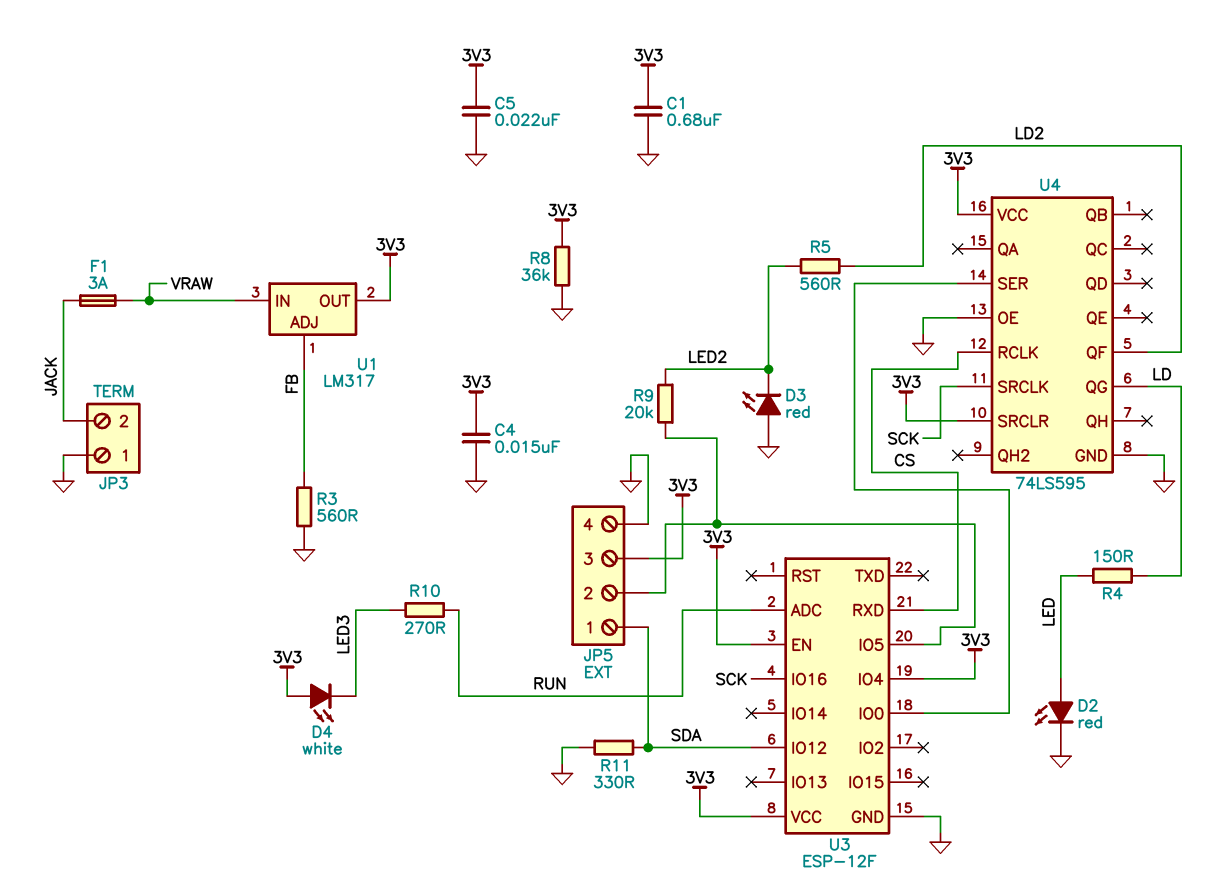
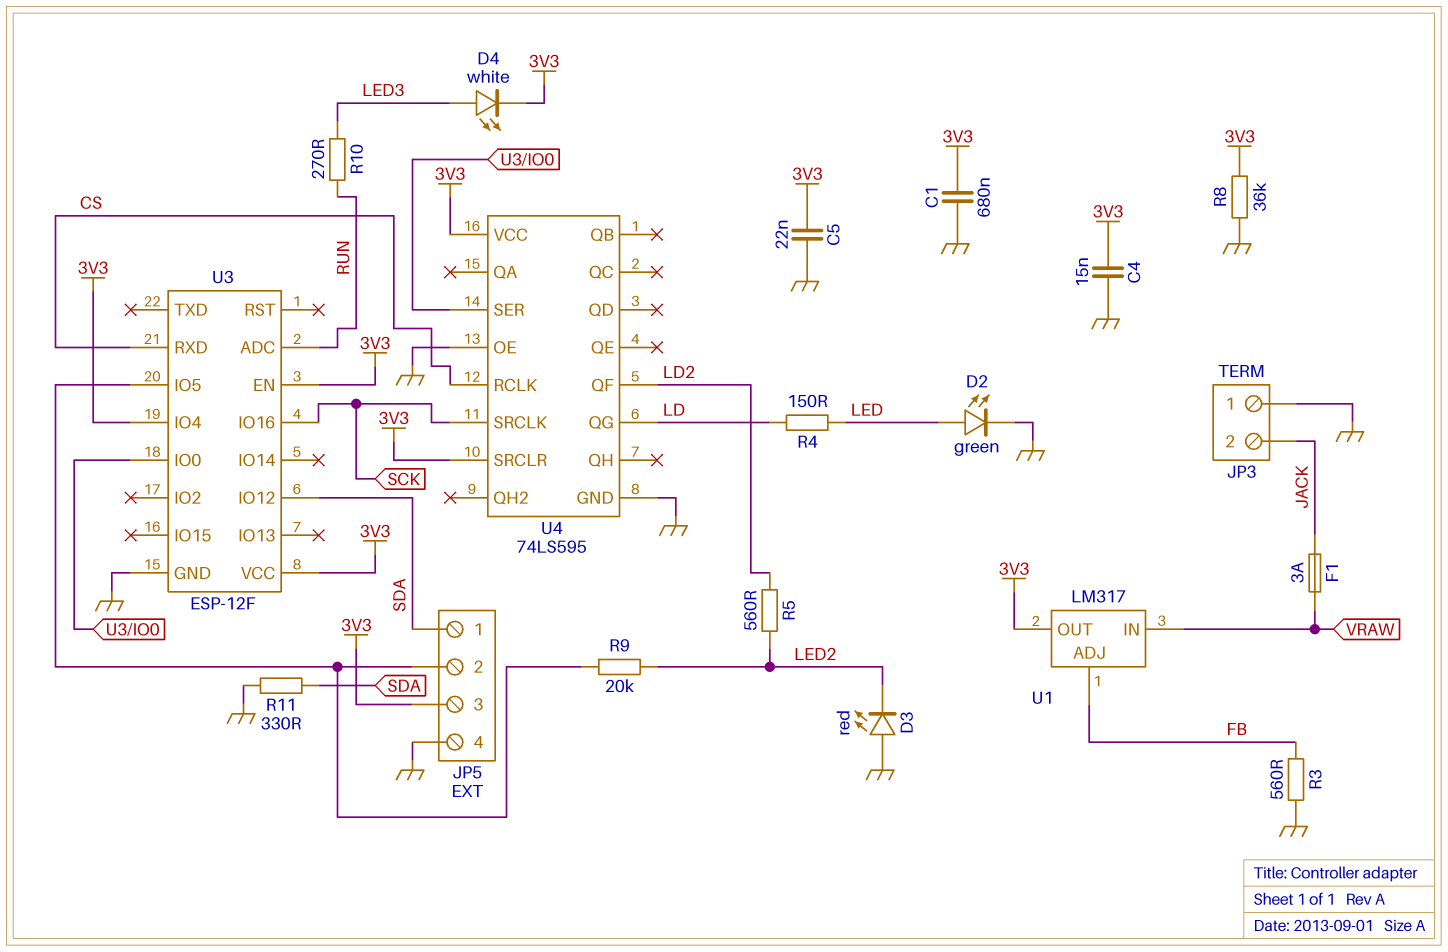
D2: LED red (A LED, K GND) -> LED green (A LED, K GND)
D4: LED white (A 3V3, K LED3) -> LED white (A LED3, K 3V3)

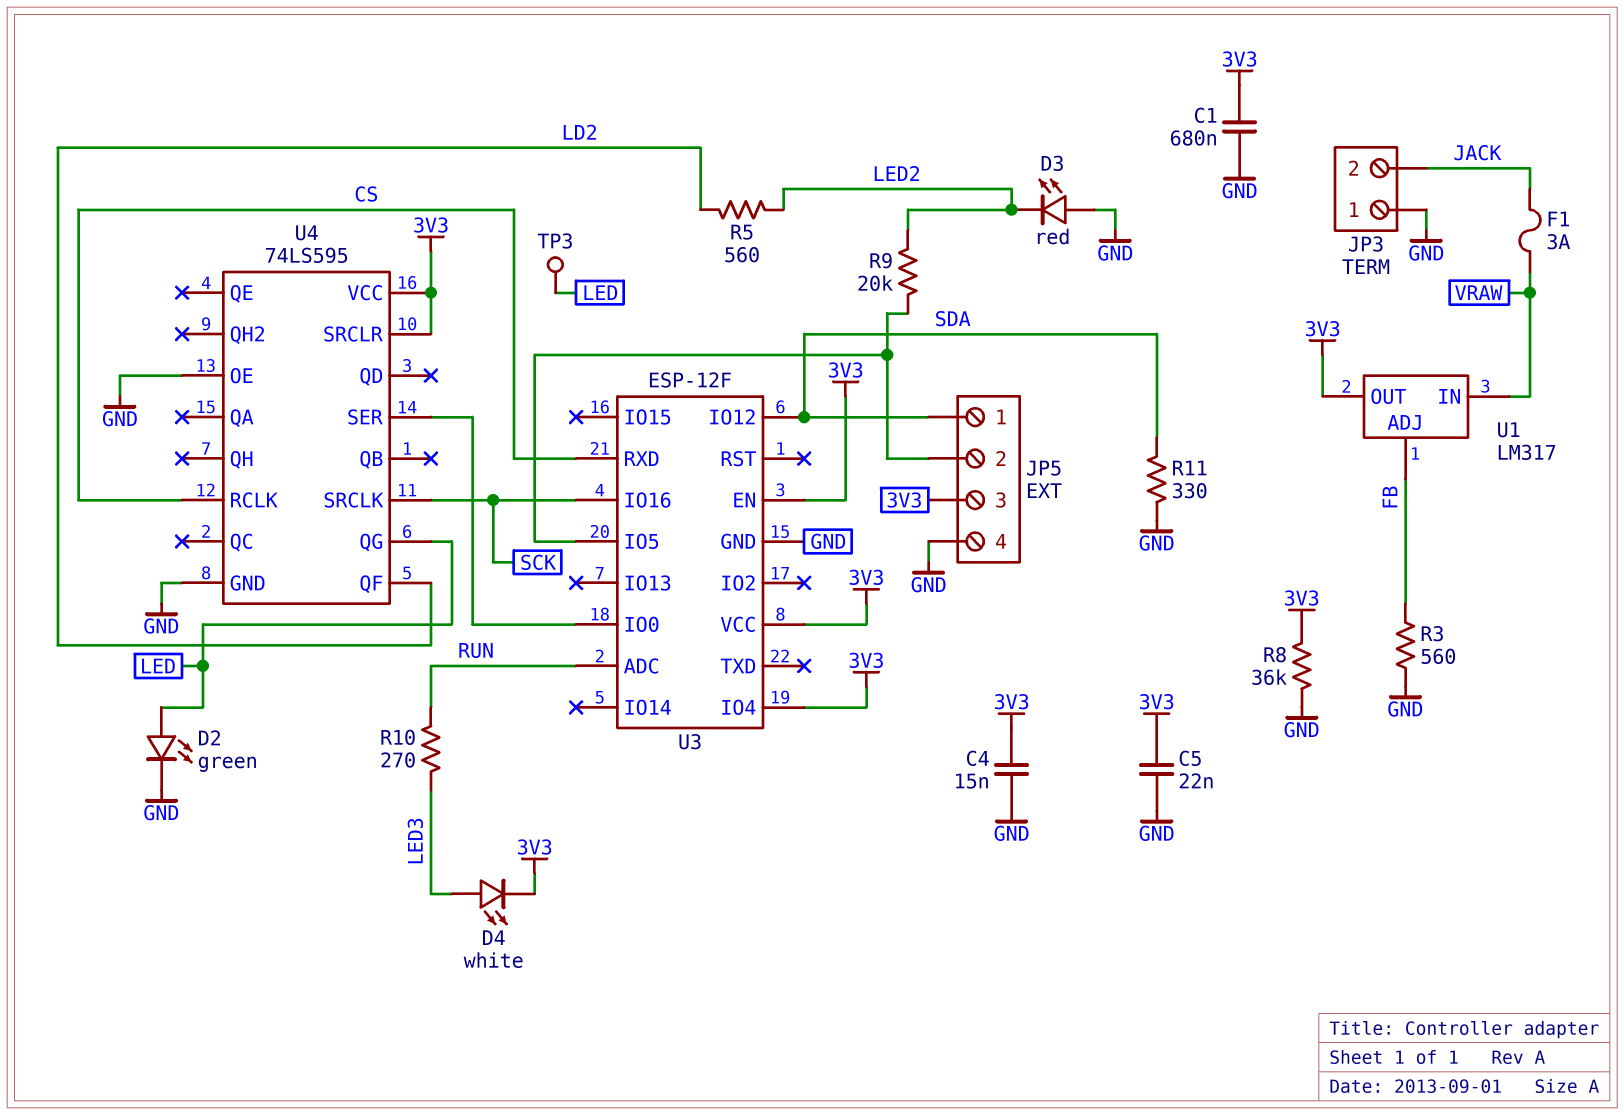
R4: 150 (LD, LED) -> none
TP3: none -> test point (LED)
U4 pin QG: LD -> LED

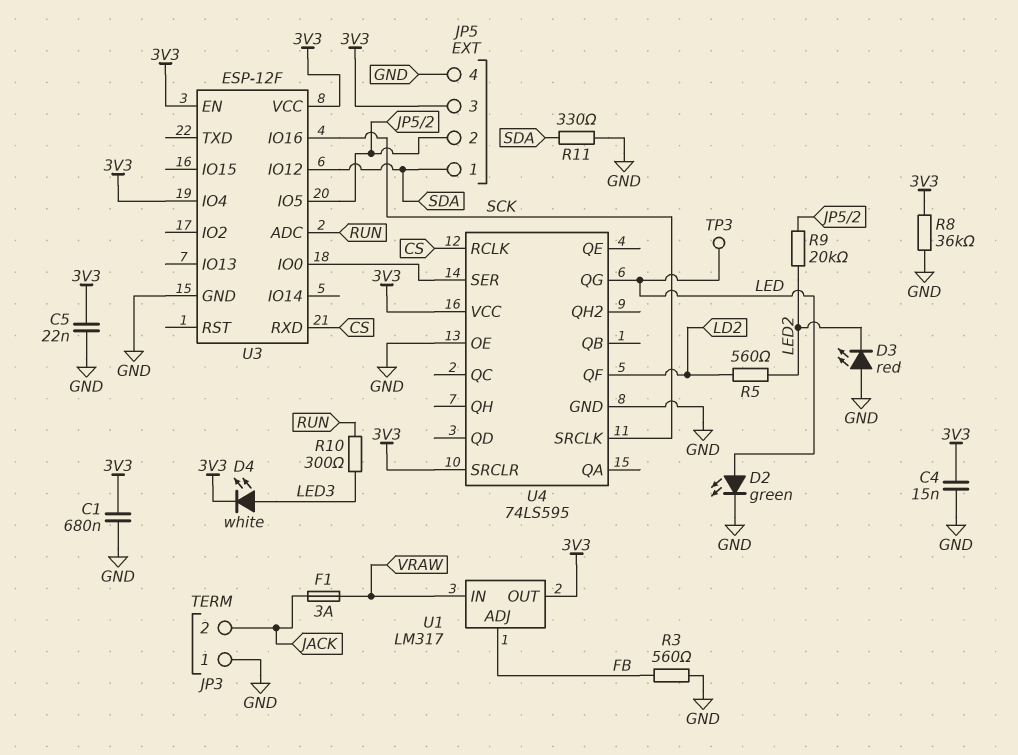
R10: 270 (LED3, RUN) -> 300 (LED3, RUN)

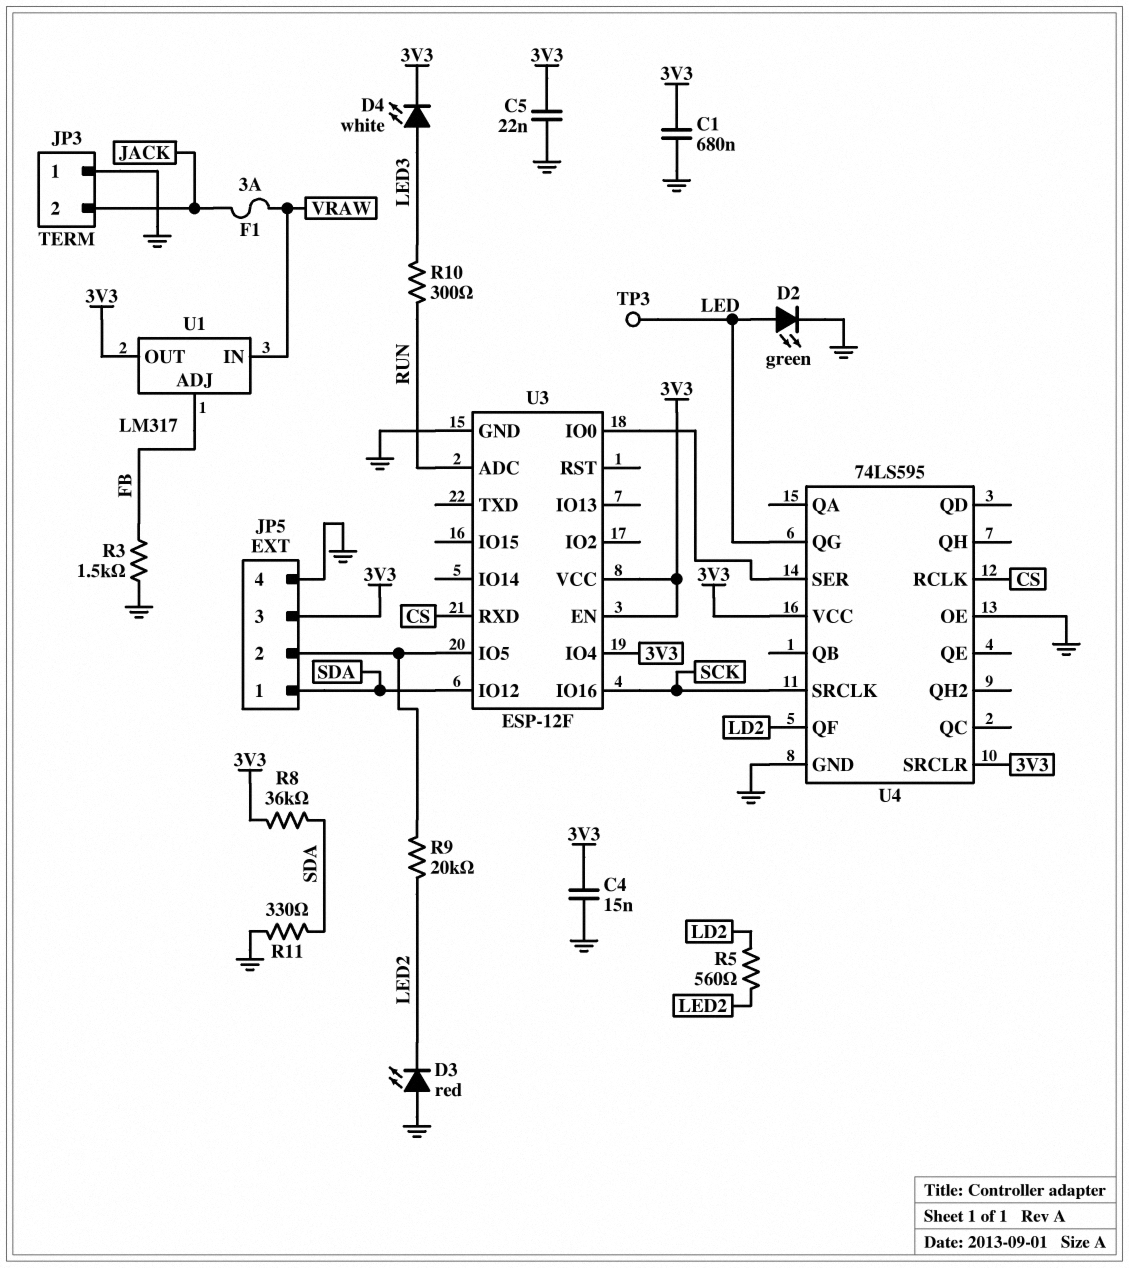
R3: 560 (FB, GND) -> 1.5k (FB, GND)
R8: 36k (3V3, GND) -> 36k (3V3, SDA)

